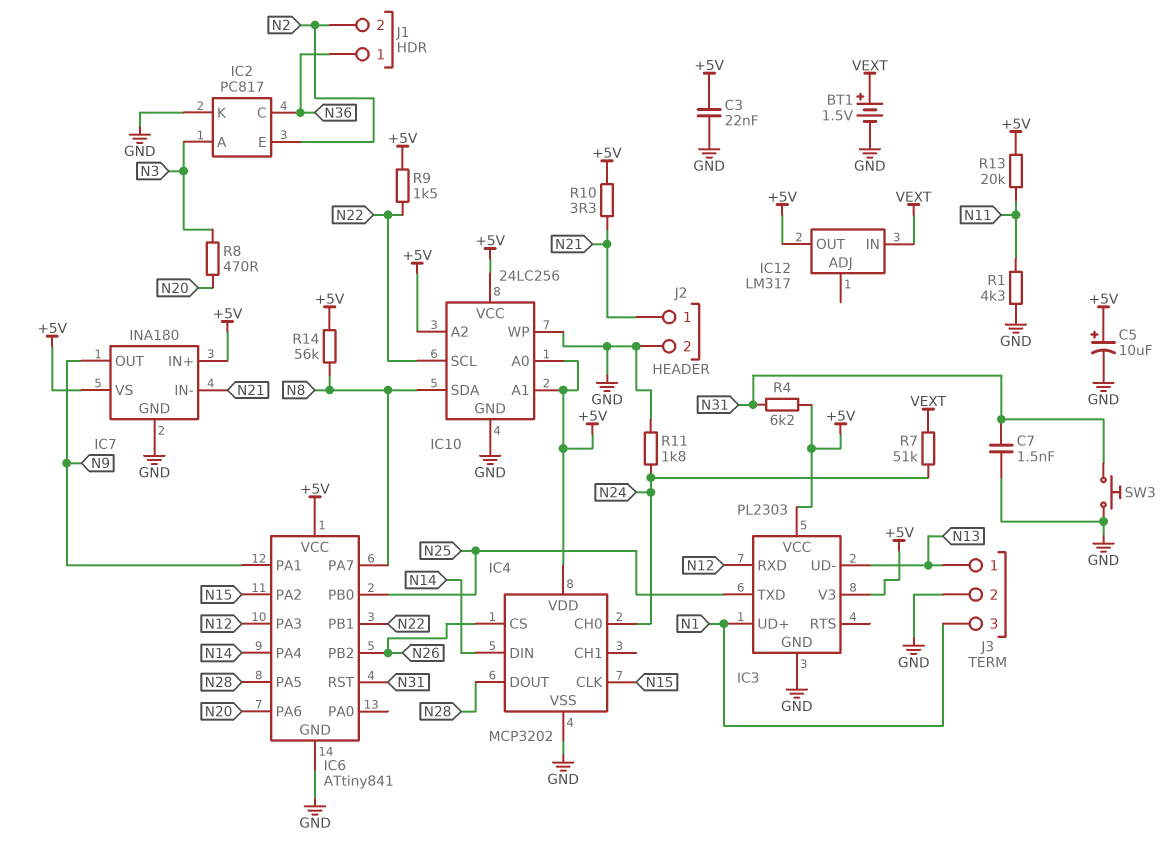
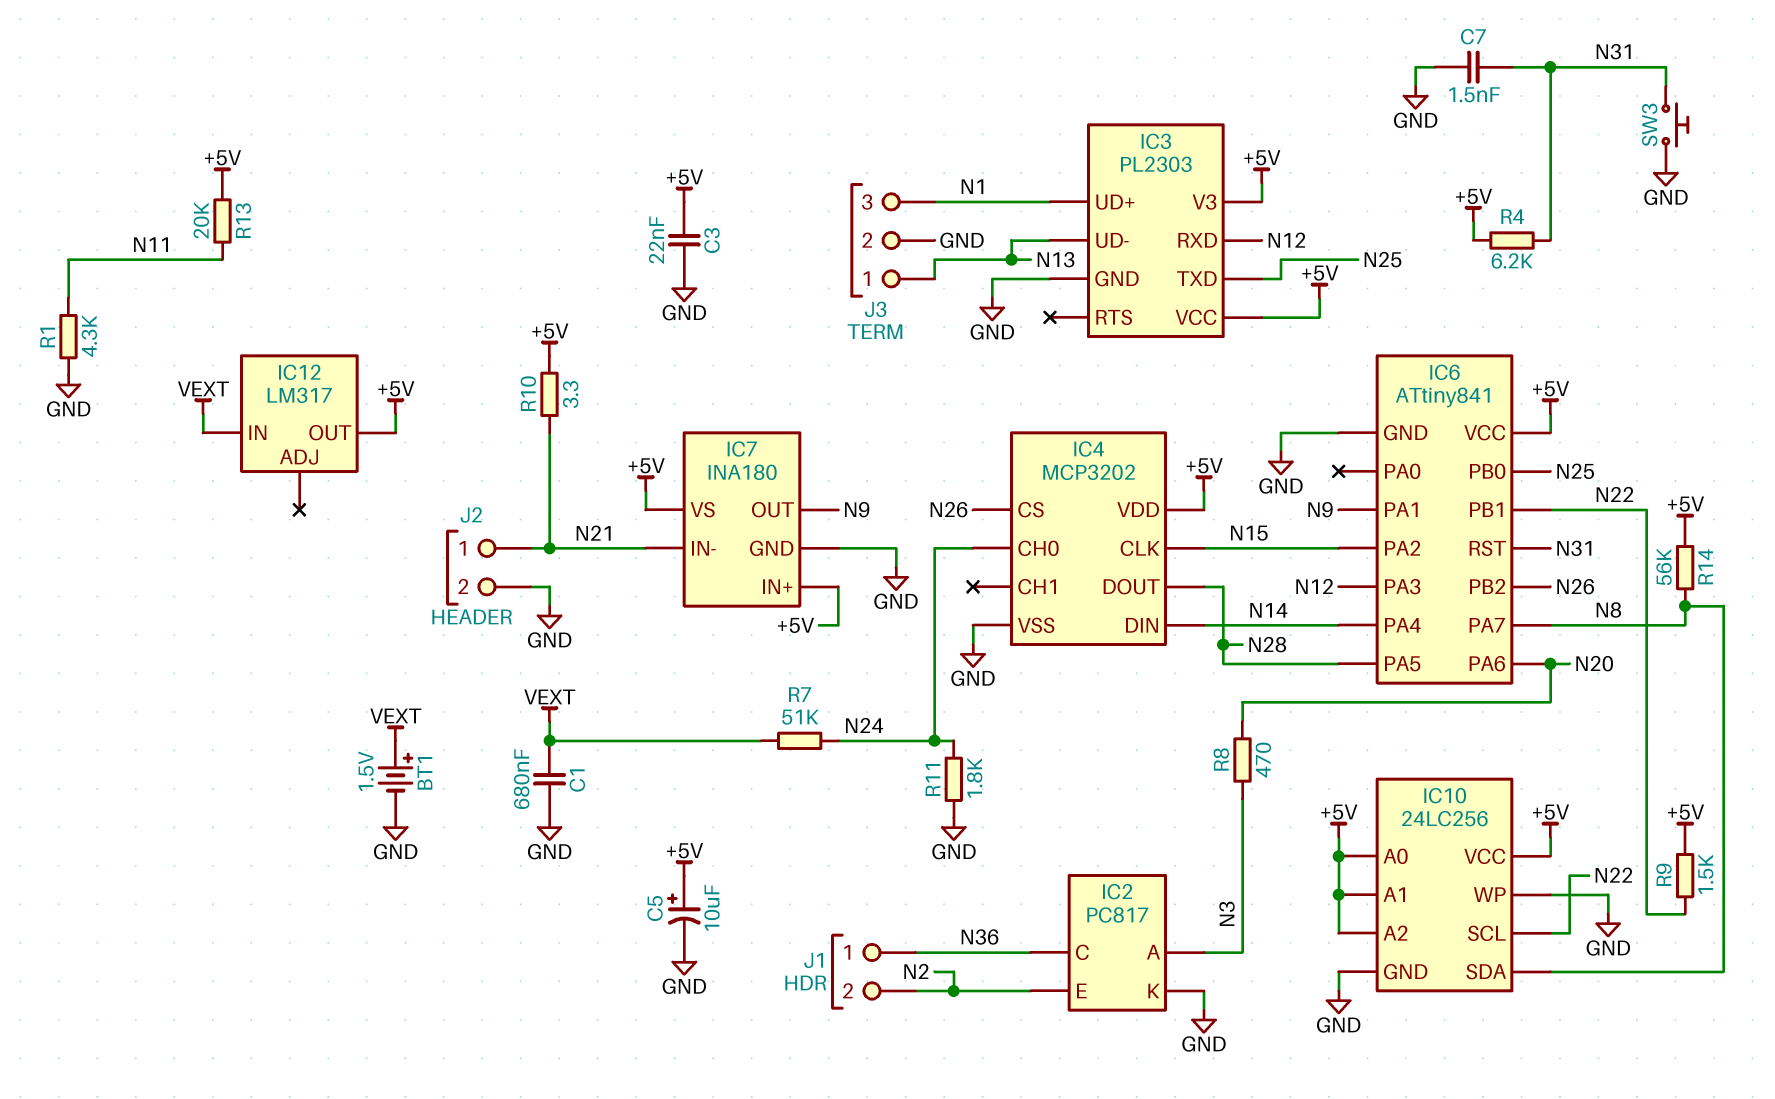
C1: none -> 680nF (GND, VEXT)

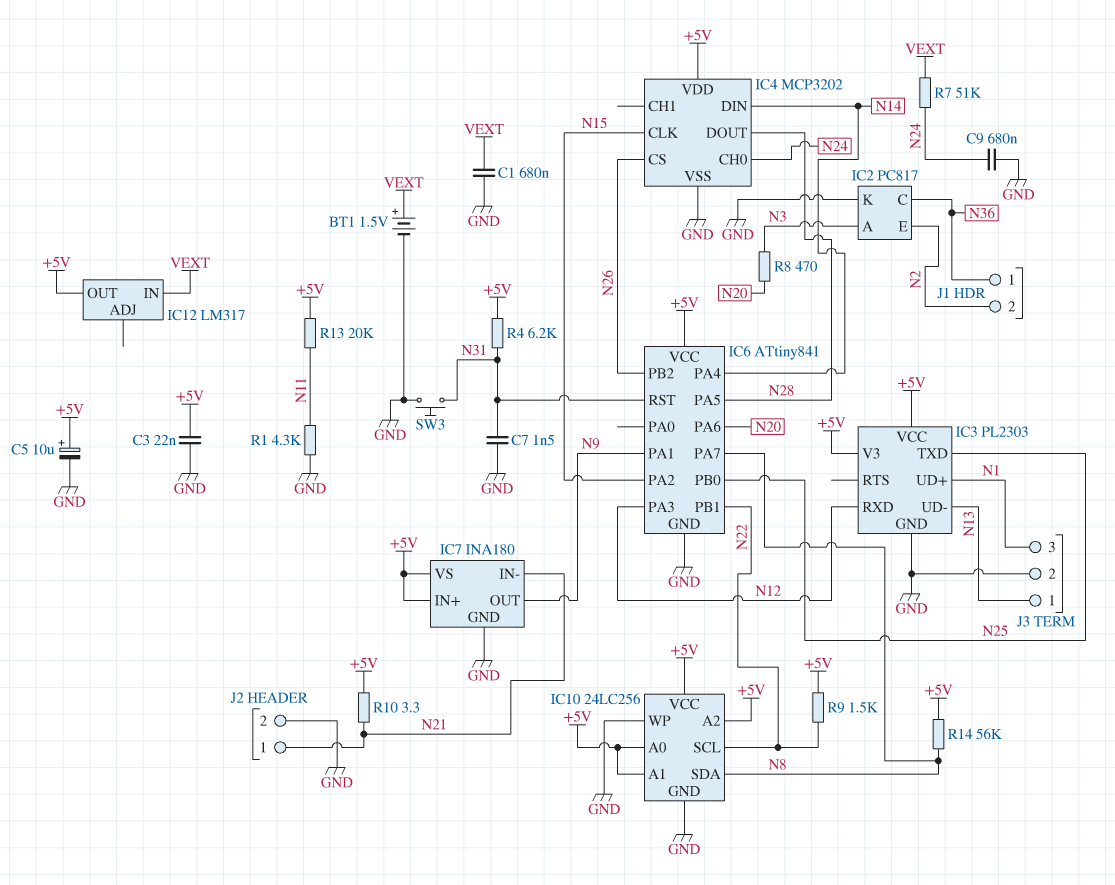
C9: none -> 680nF (GND, N24)
R11: 1.8k (GND, N24) -> none

